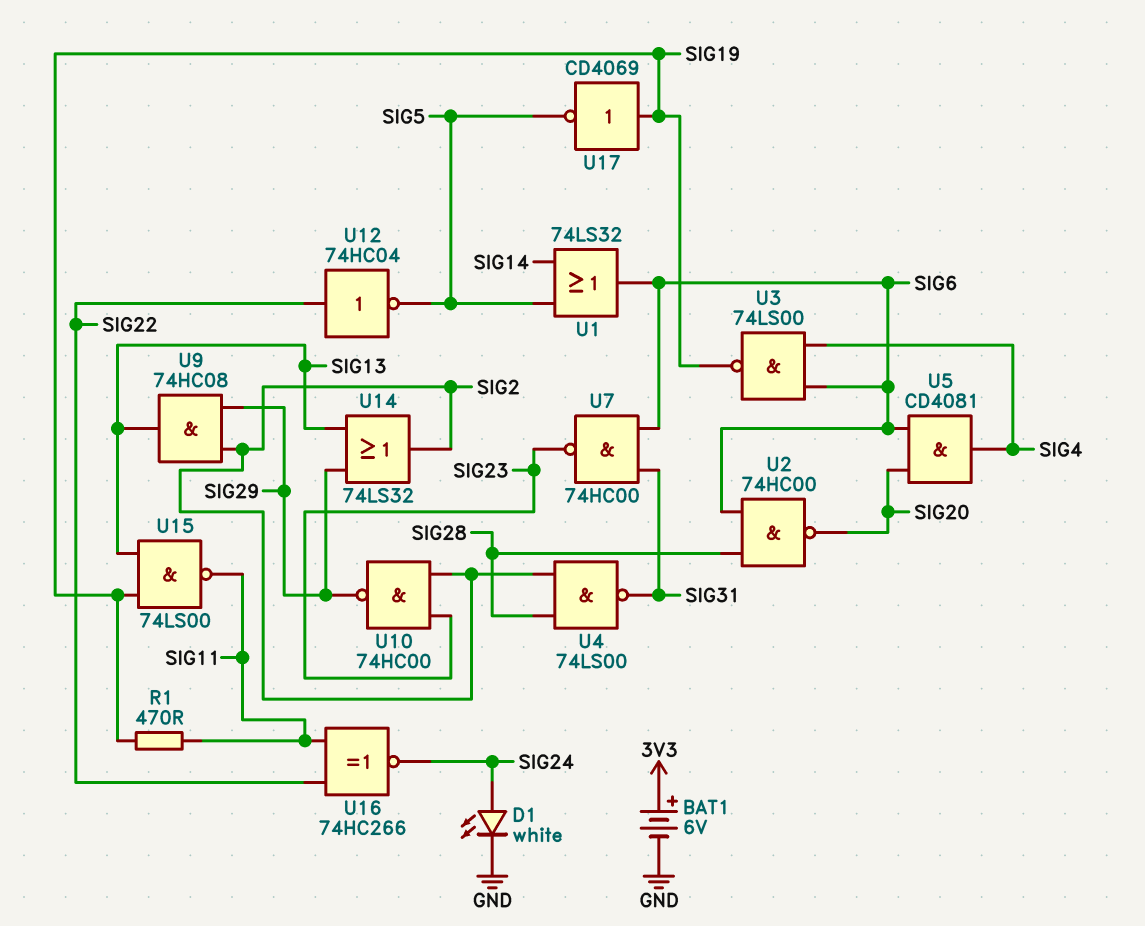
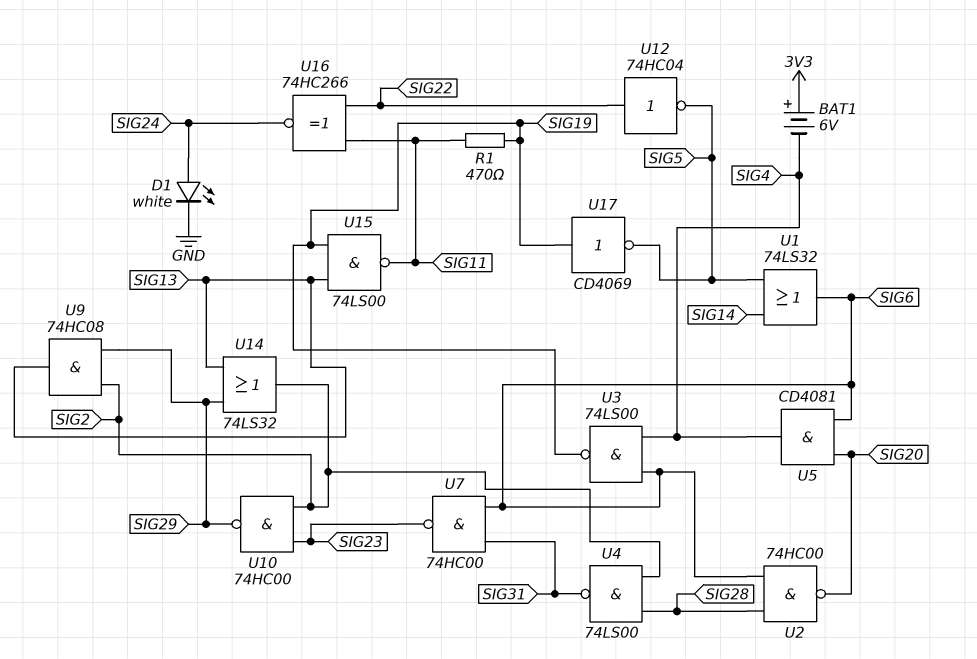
BAT1: 6V (plus 3V3, minus GND) -> 6V (plus 3V3, minus SIG4)

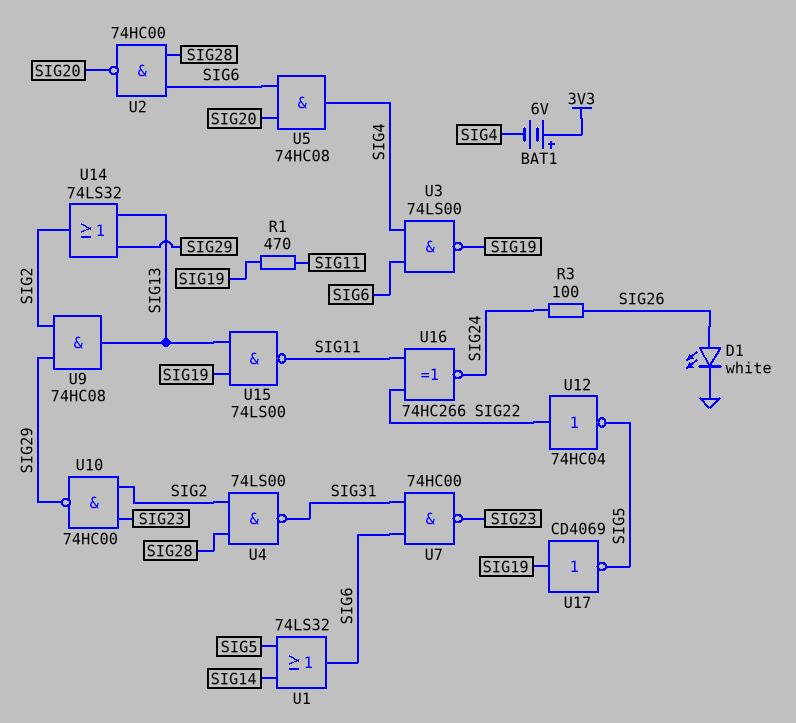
D1: LED white (A SIG24, K GND) -> LED white (A SIG26, K GND)
R3: none -> 100 (SIG24, SIG26)
U5: AND CD4081 (in SIG6, in SIG20, out SIG4) -> AND 74HC08 (in SIG6, in SIG20, out SIG4)

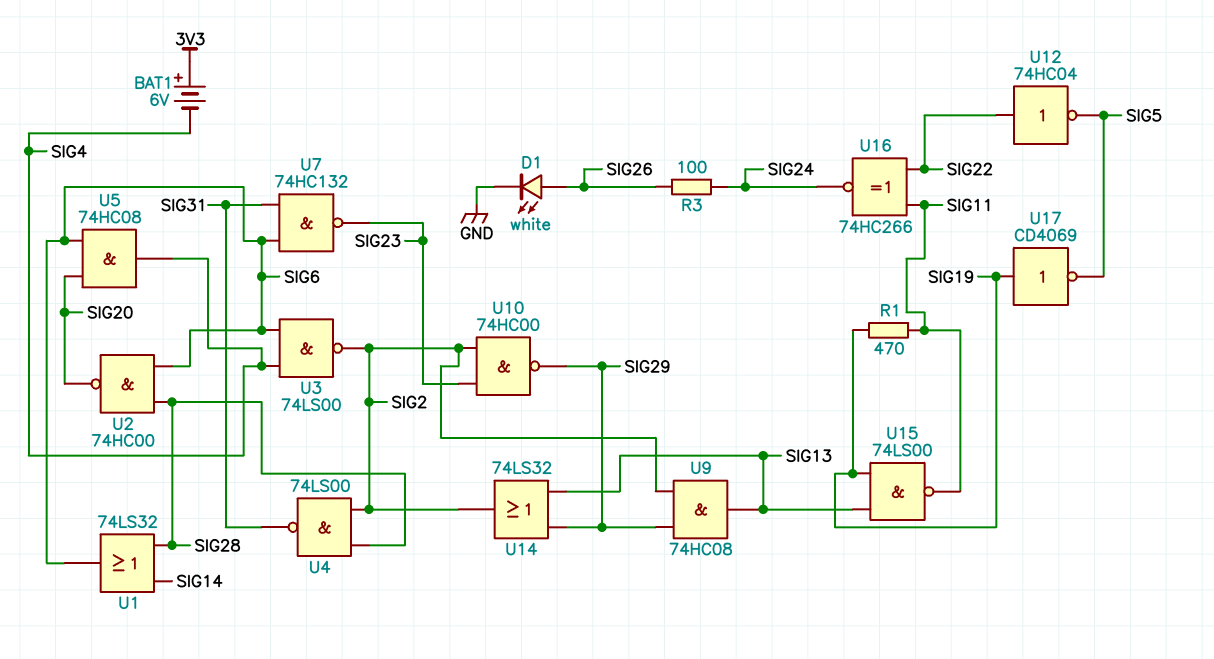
U1: OR 74LS32 (in SIG5, in SIG14, out SIG6) -> OR 74LS32 (in SIG14, in SIG28, out SIG6)
U3: NAND 74LS00 (in SIG4, in SIG6, out SIG19) -> NAND 74LS00 (in SIG4, in SIG6, out SIG2)
U7: NAND 74HC00 (in SIG6, in SIG31, out SIG23) -> NAND 74HC132 (in SIG6, in SIG31, out SIG23)

